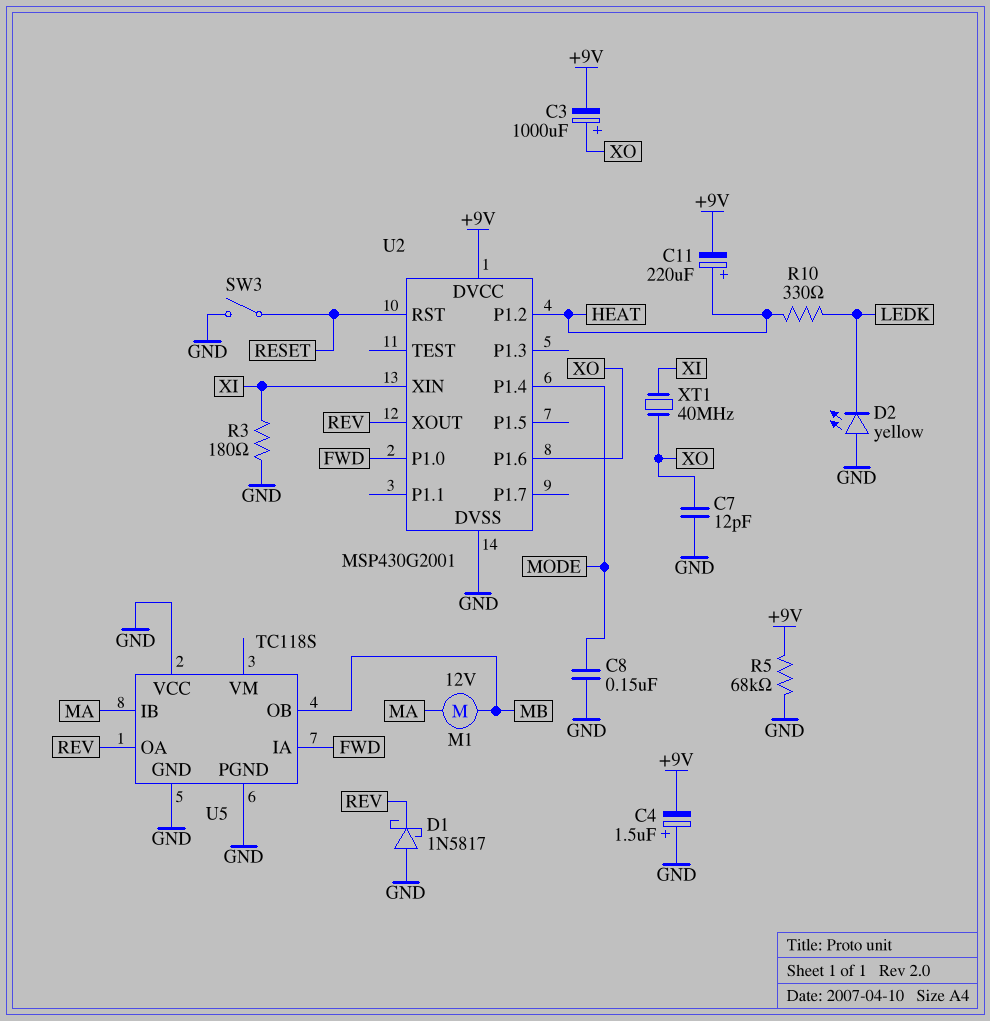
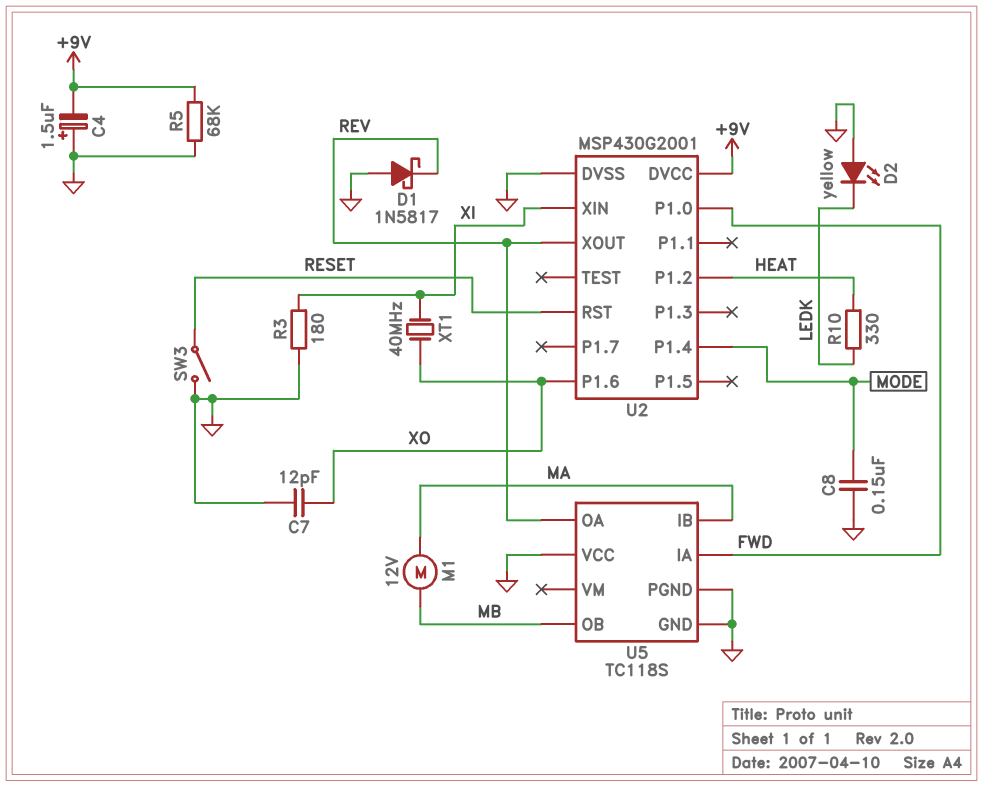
C3: 1000uF (plus XO, minus +9V) -> none
C11: 220uF (plus HEAT, minus +9V) -> none

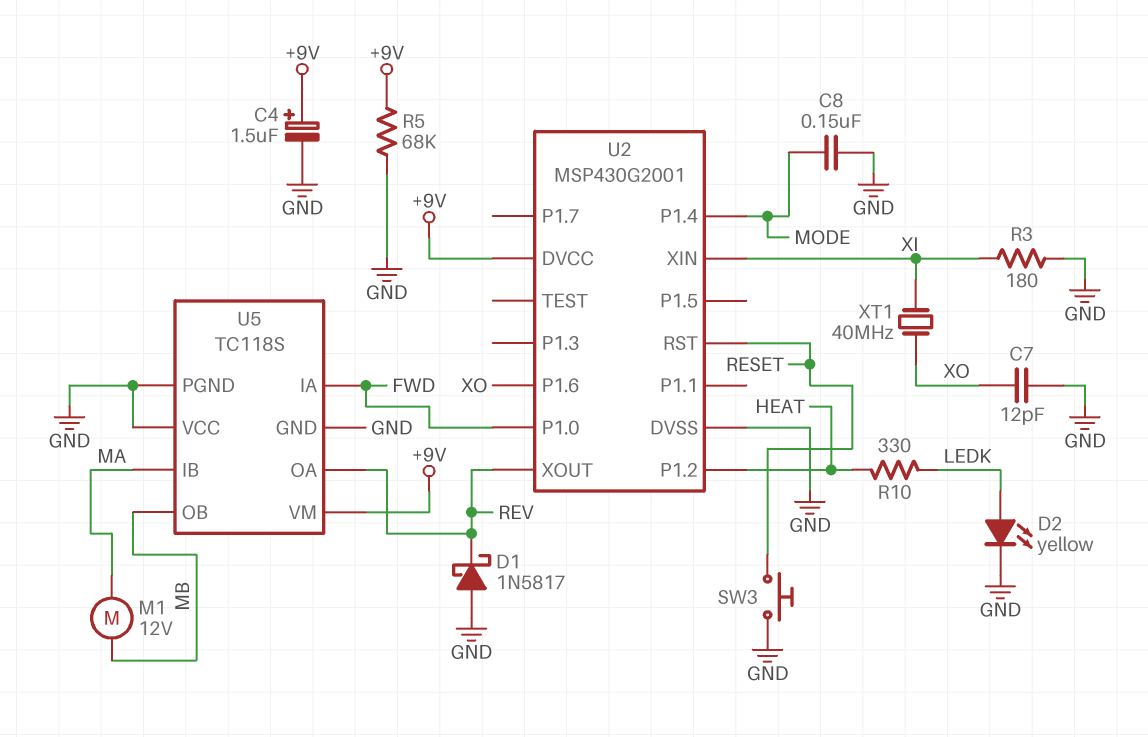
C4: 1.5uF (plus GND, minus +9V) -> 1.5uF (plus +9V, minus GND)
D2: LED yellow (A GND, K LEDK) -> LED yellow (A LEDK, K GND)
SW3: switch (GND, RESET) -> button (GND, RESET)
U5 pin VM: none -> +9V

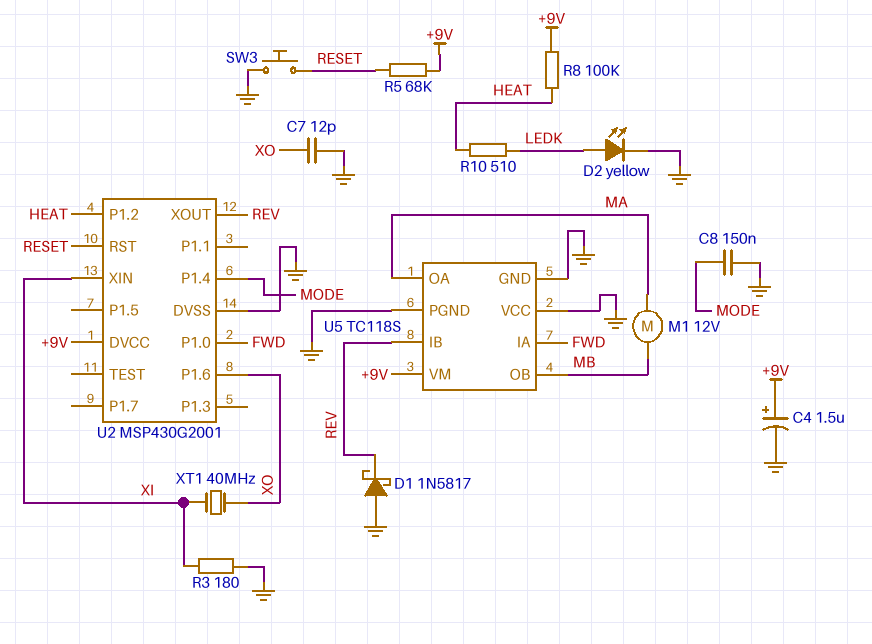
R5: 68k (+9V, GND) -> 68k (+9V, RESET)
R8: none -> 100k (+9V, HEAT)
R10: 330 (HEAT, LEDK) -> 510 (HEAT, LEDK)
U5 pin IB: MA -> REV
U5 pin OA: REV -> MA

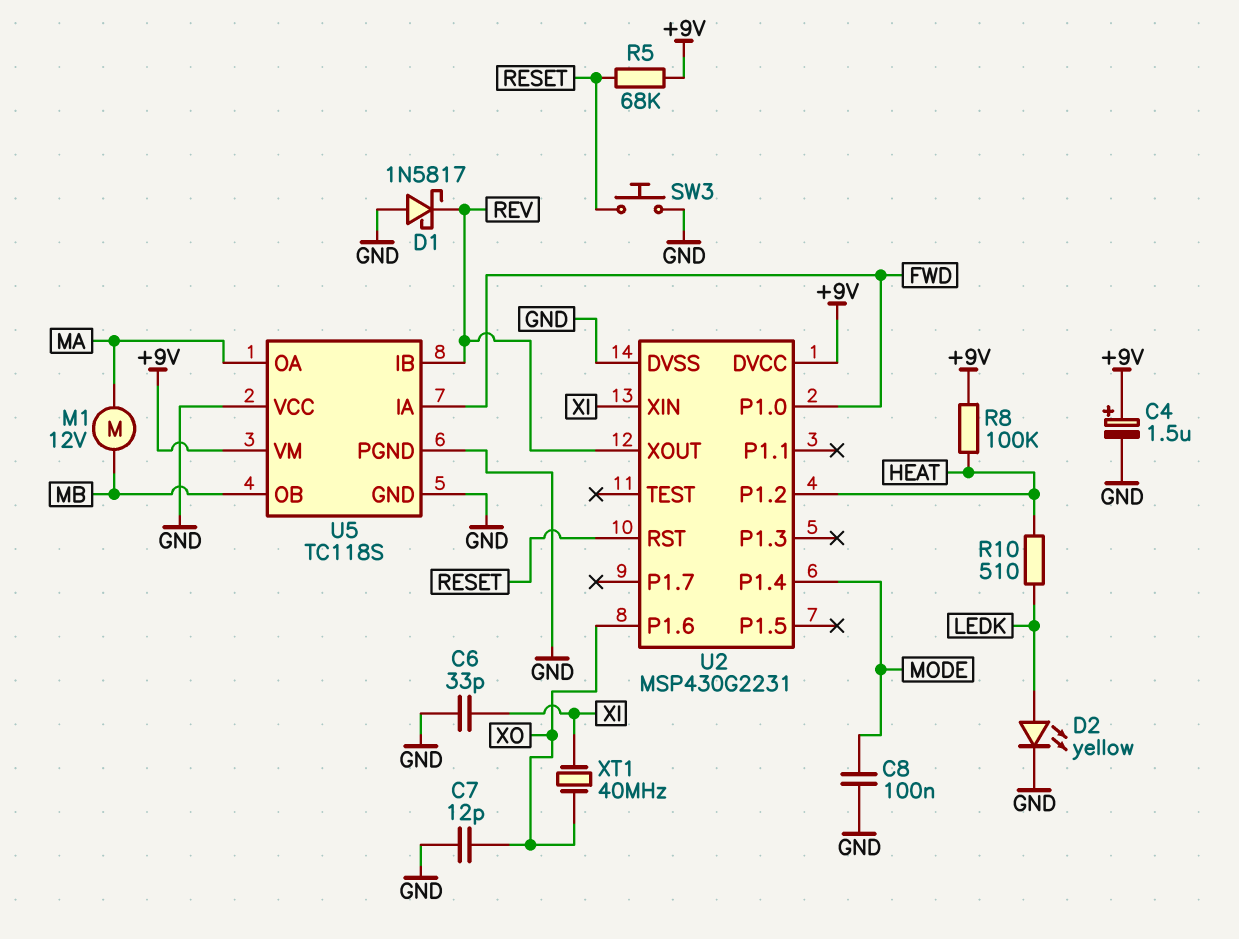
C6: none -> 33pF (GND, XI)
C8: 150nF (GND, MODE) -> 100nF (GND, MODE)
R3: 180 (GND, XI) -> none
U2: MSP430G2001 -> MSP430G2231

